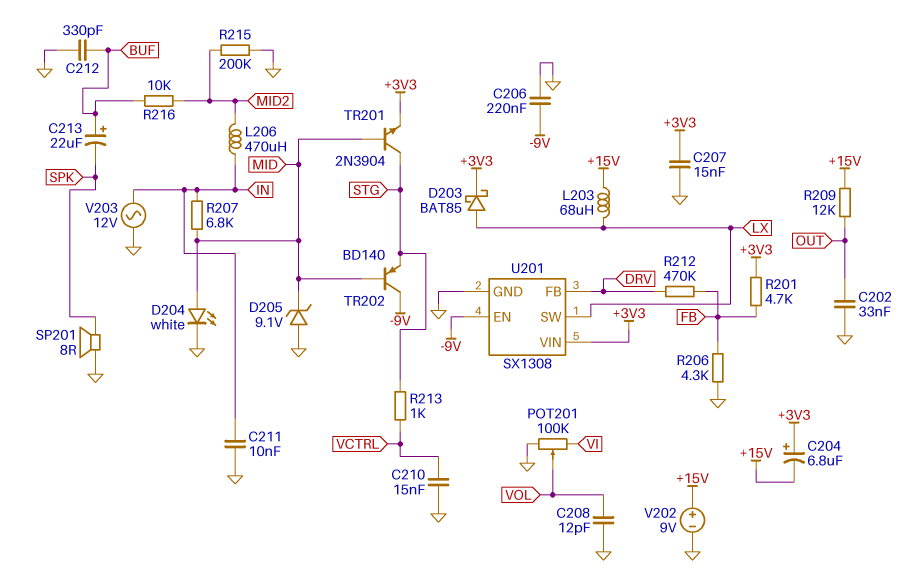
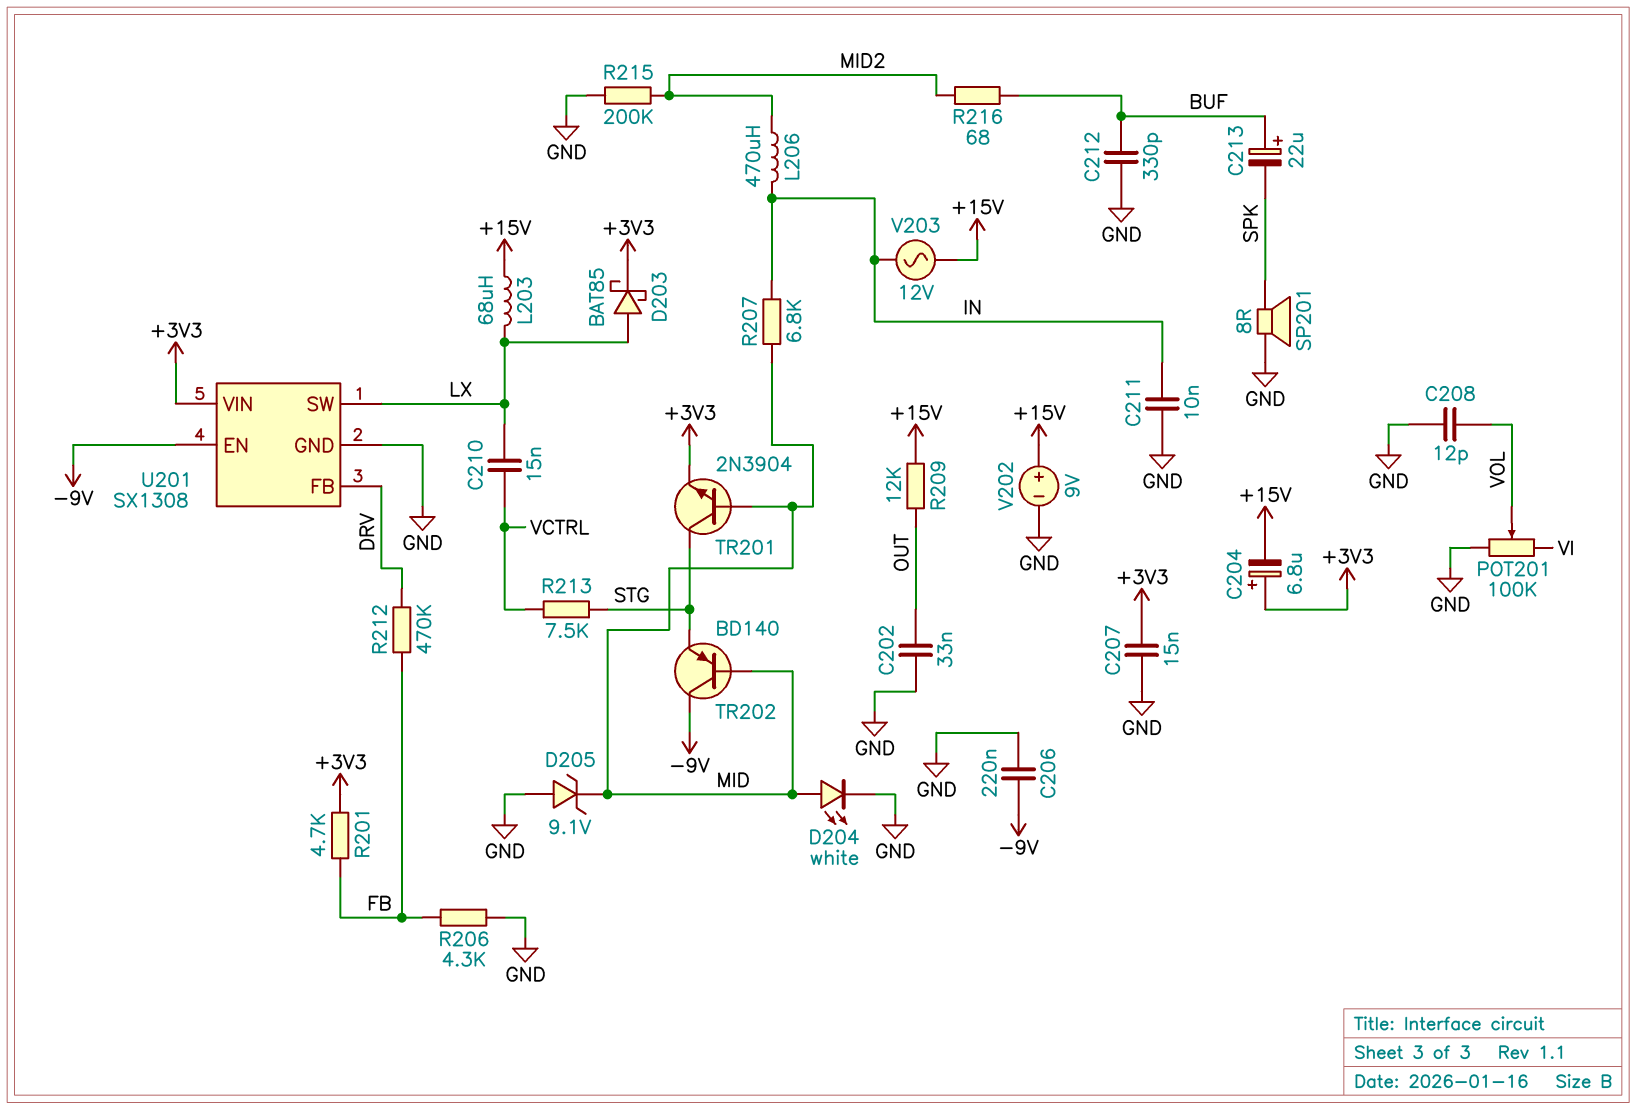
C210: 15nF (GND, VCTRL) -> 15nF (LX, VCTRL)
R213: 1k (STG, VCTRL) -> 7.5k (STG, VCTRL)
R216: 10k (BUF, MID2) -> 68 (BUF, MID2)
V203: AC 12V (GND, IN) -> AC 12V (+15V, IN)

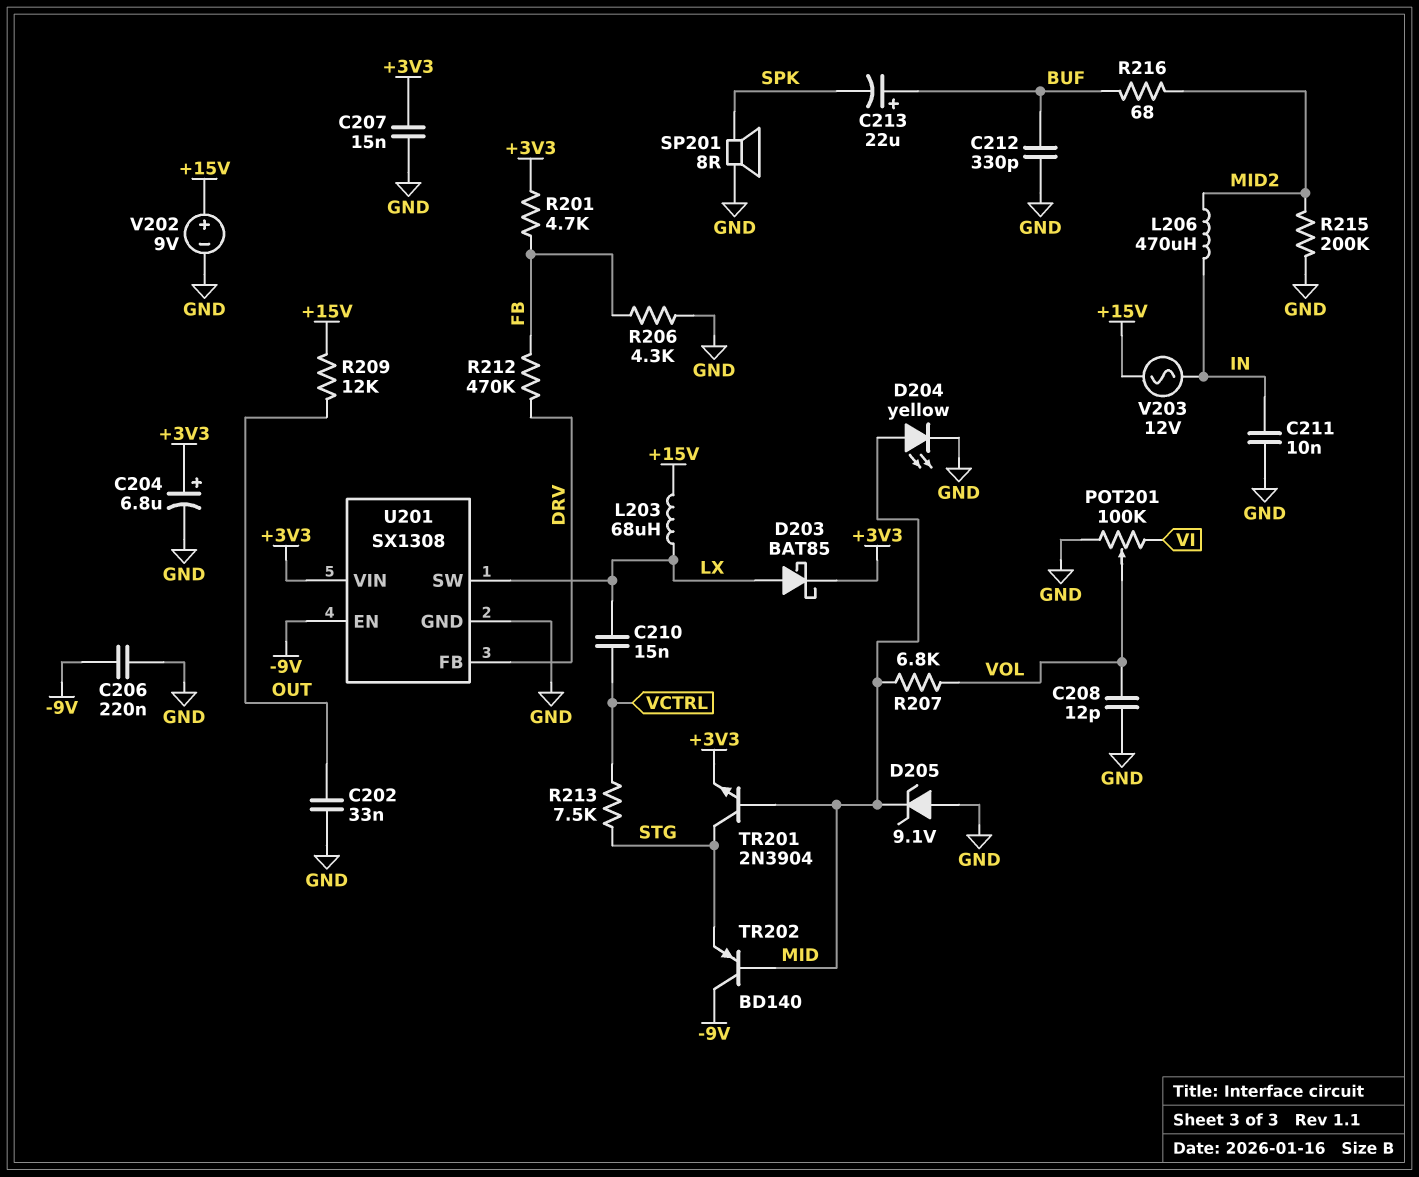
C204: 6.8uF (plus +3V3, minus +15V) -> 6.8uF (plus +3V3, minus GND)
D204: LED white (A MID, K GND) -> LED yellow (A MID, K GND)
R207: 6.8k (IN, MID) -> 6.8k (MID, VOL)

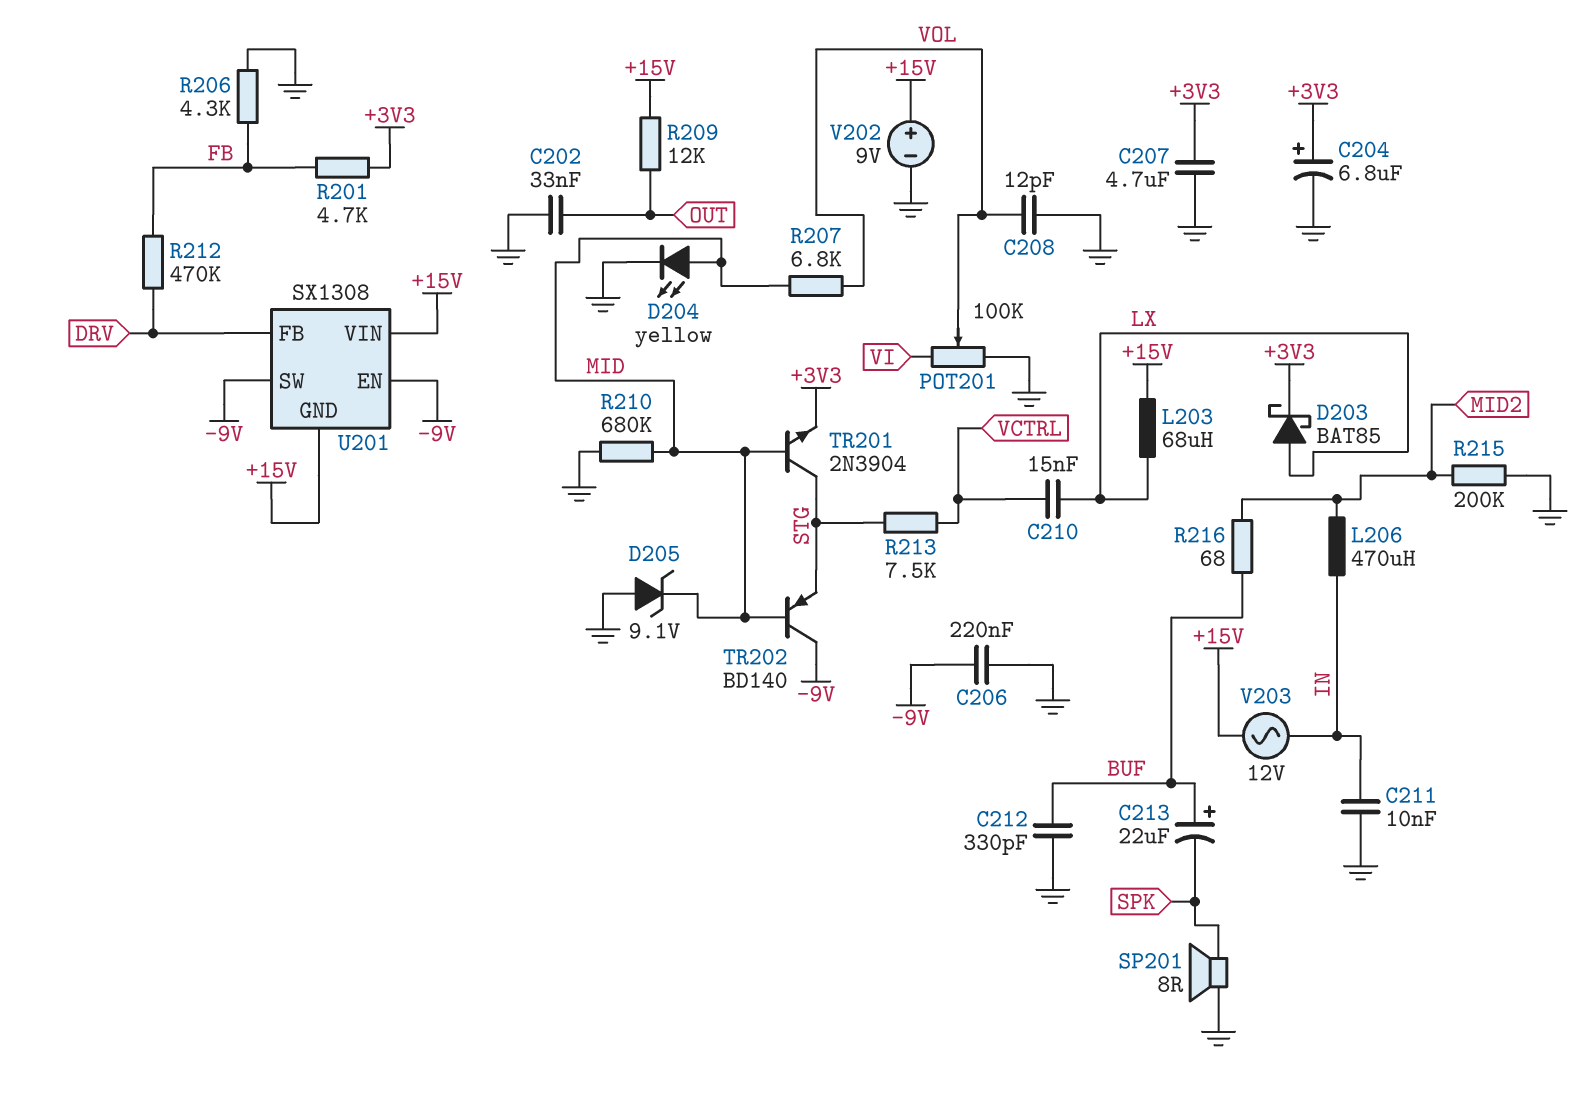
C207: 15nF (+3V3, GND) -> 4.7uF (+3V3, GND)
R210: none -> 680k (GND, MID)
U201 pin GND: GND -> +15V
U201 pin SW: LX -> -9V
U201 pin VIN: +3V3 -> +15V

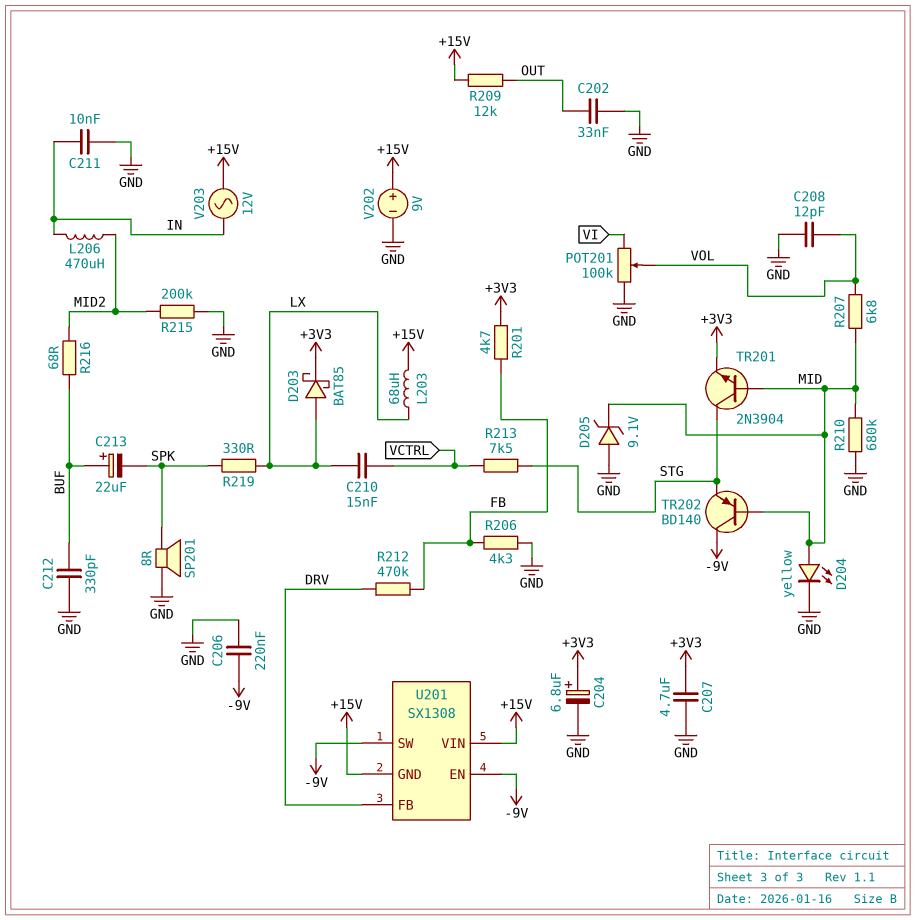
R219: none -> 330 (LX, SPK)

